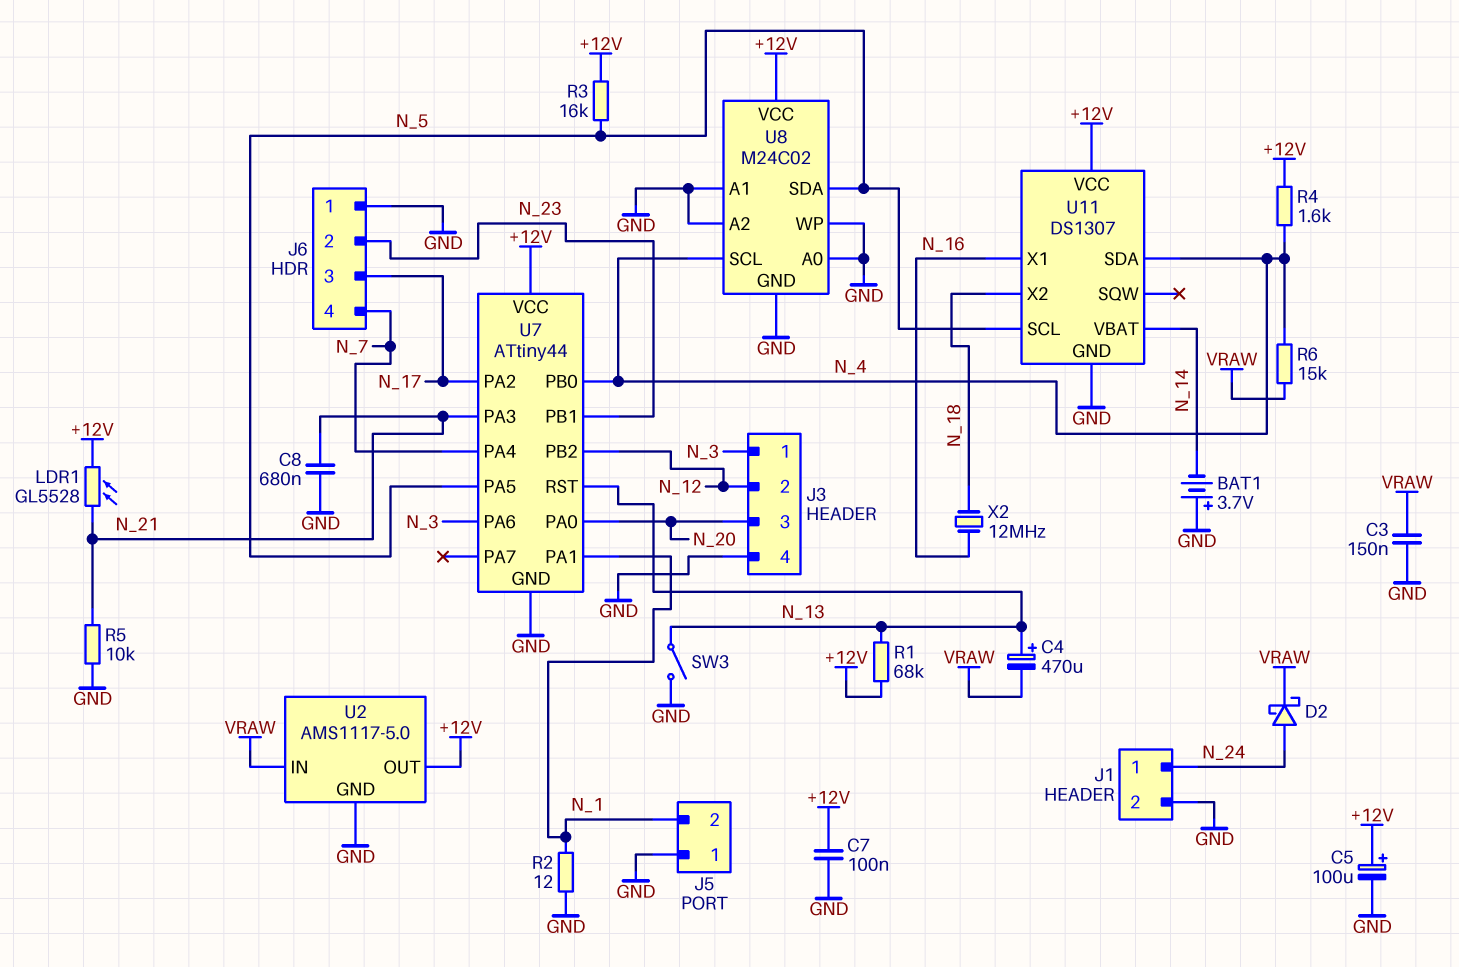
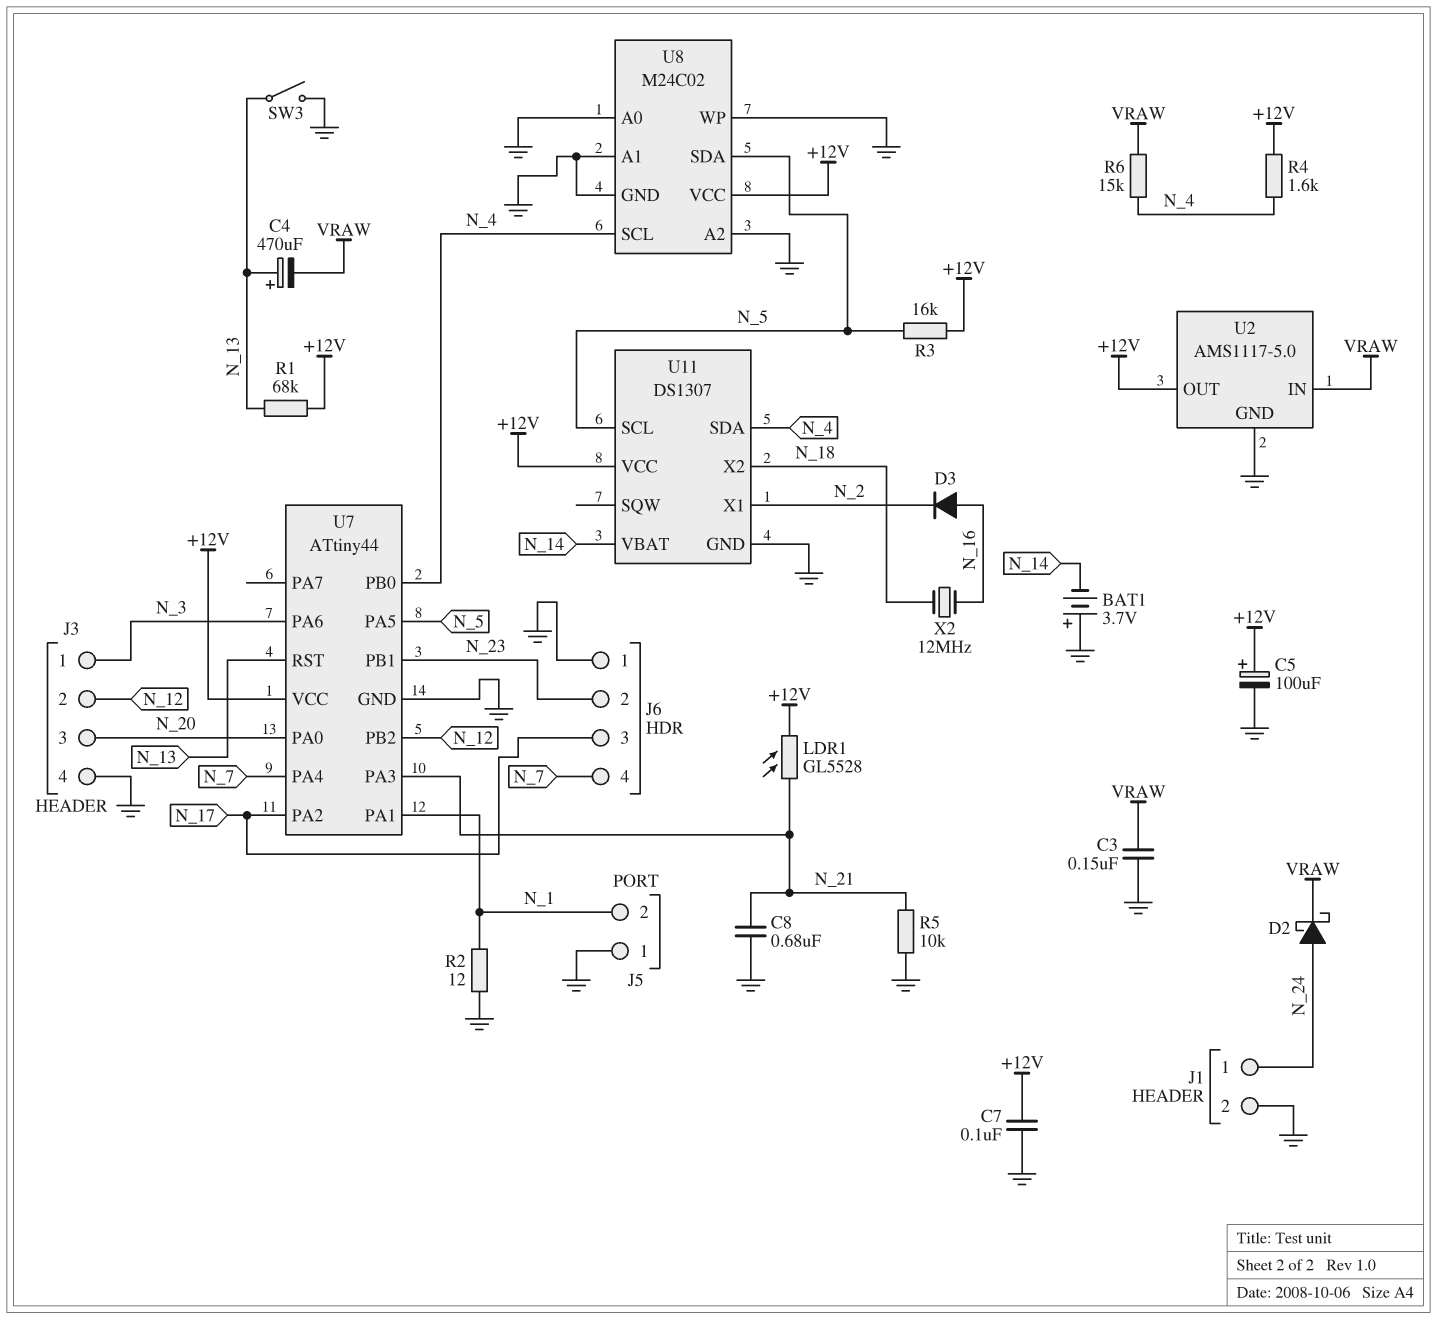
D3: none -> diode (A N_16, K N_2)
U11 pin X1: N_16 -> N_2

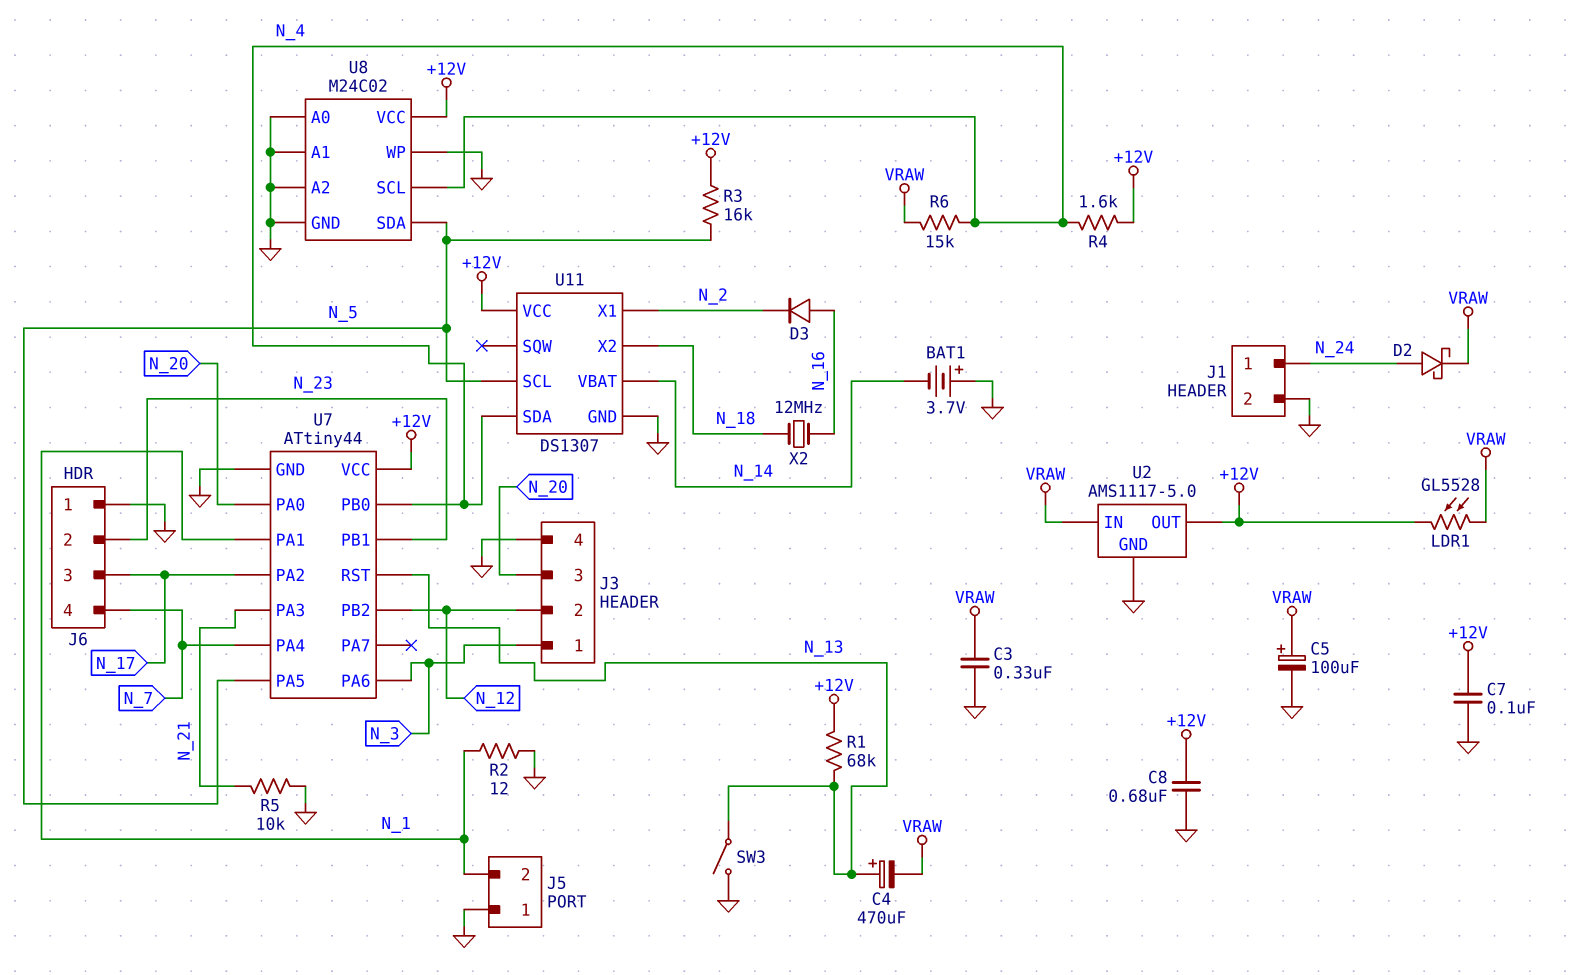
C3: 150nF (GND, VRAW) -> 330nF (GND, VRAW)
C5: 100uF (plus +12V, minus GND) -> 100uF (plus VRAW, minus GND)
C8: 680nF (GND, N_21) -> 680nF (+12V, GND)
LDR1: GL5528 (+12V, N_21) -> GL5528 (+12V, VRAW)

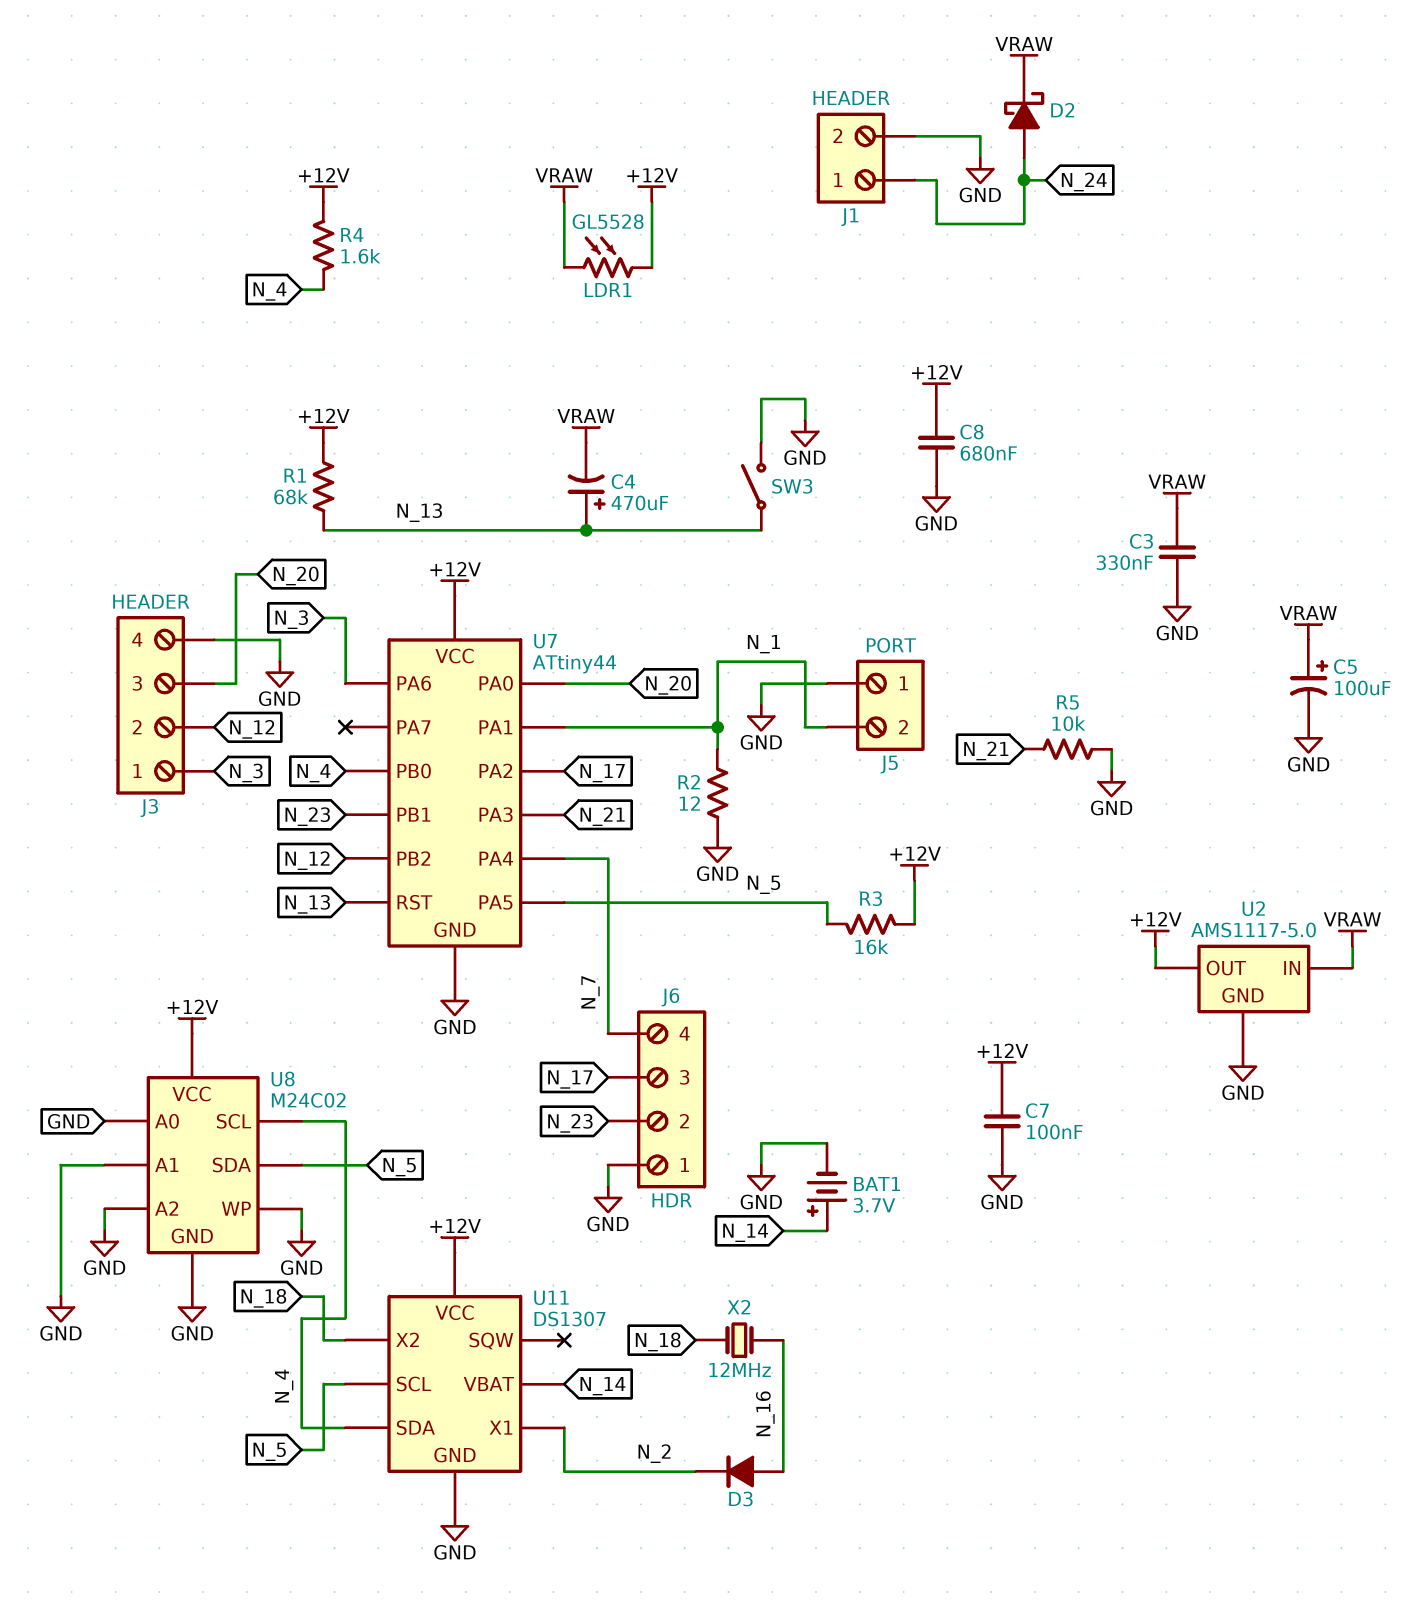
BAT1: 3.7V (plus GND, minus N_14) -> 3.7V (plus N_14, minus GND)
R6: 15k (N_4, VRAW) -> none

